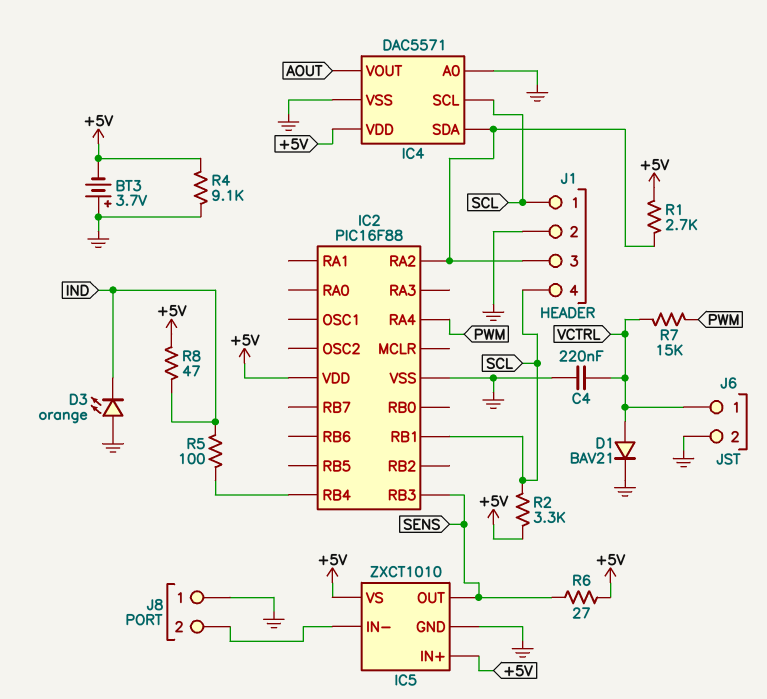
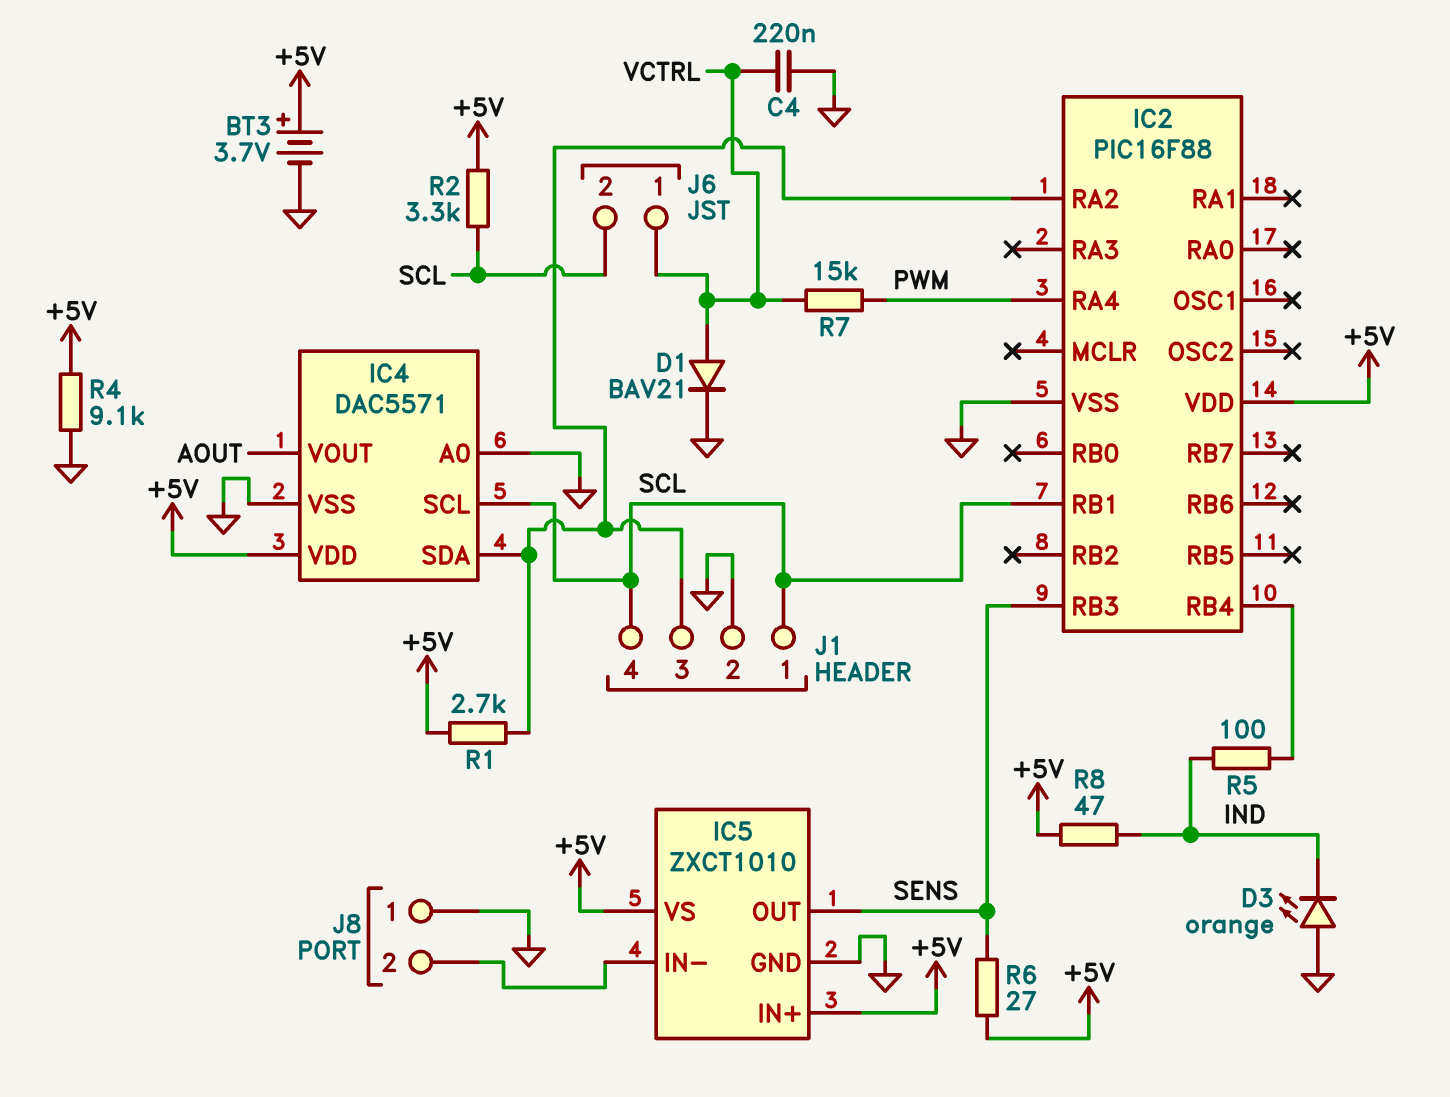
BT3: 3.7V (plus GND, minus +5V) -> 3.7V (plus +5V, minus GND)
J6 pin 2: GND -> SCL

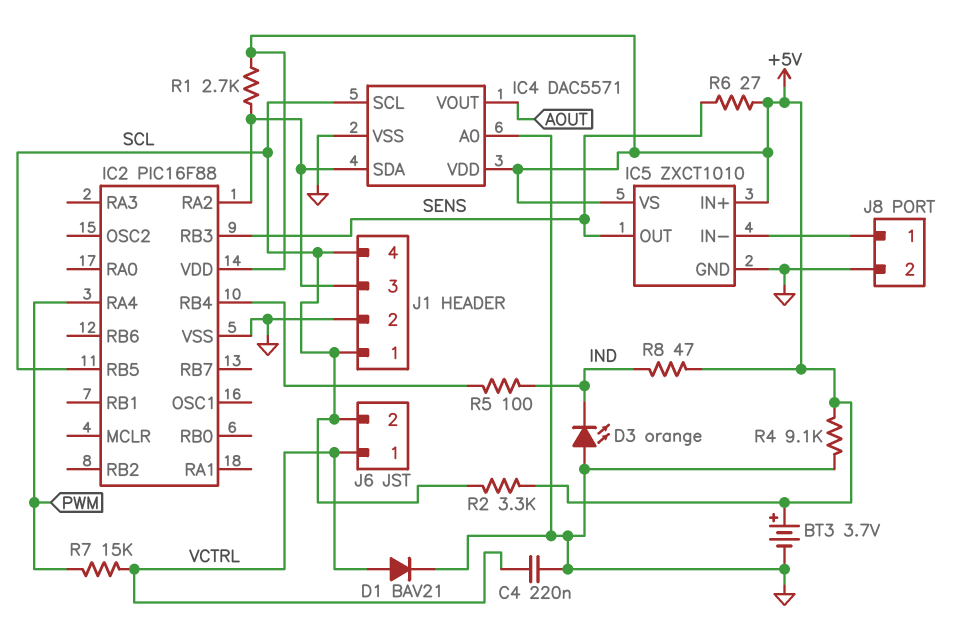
IC2 pin RB1: SCL -> none
IC2 pin RB5: none -> SCL
J8 pin 1: GND -> IC5/IN-
J8 pin 2: IC5/IN- -> GND

